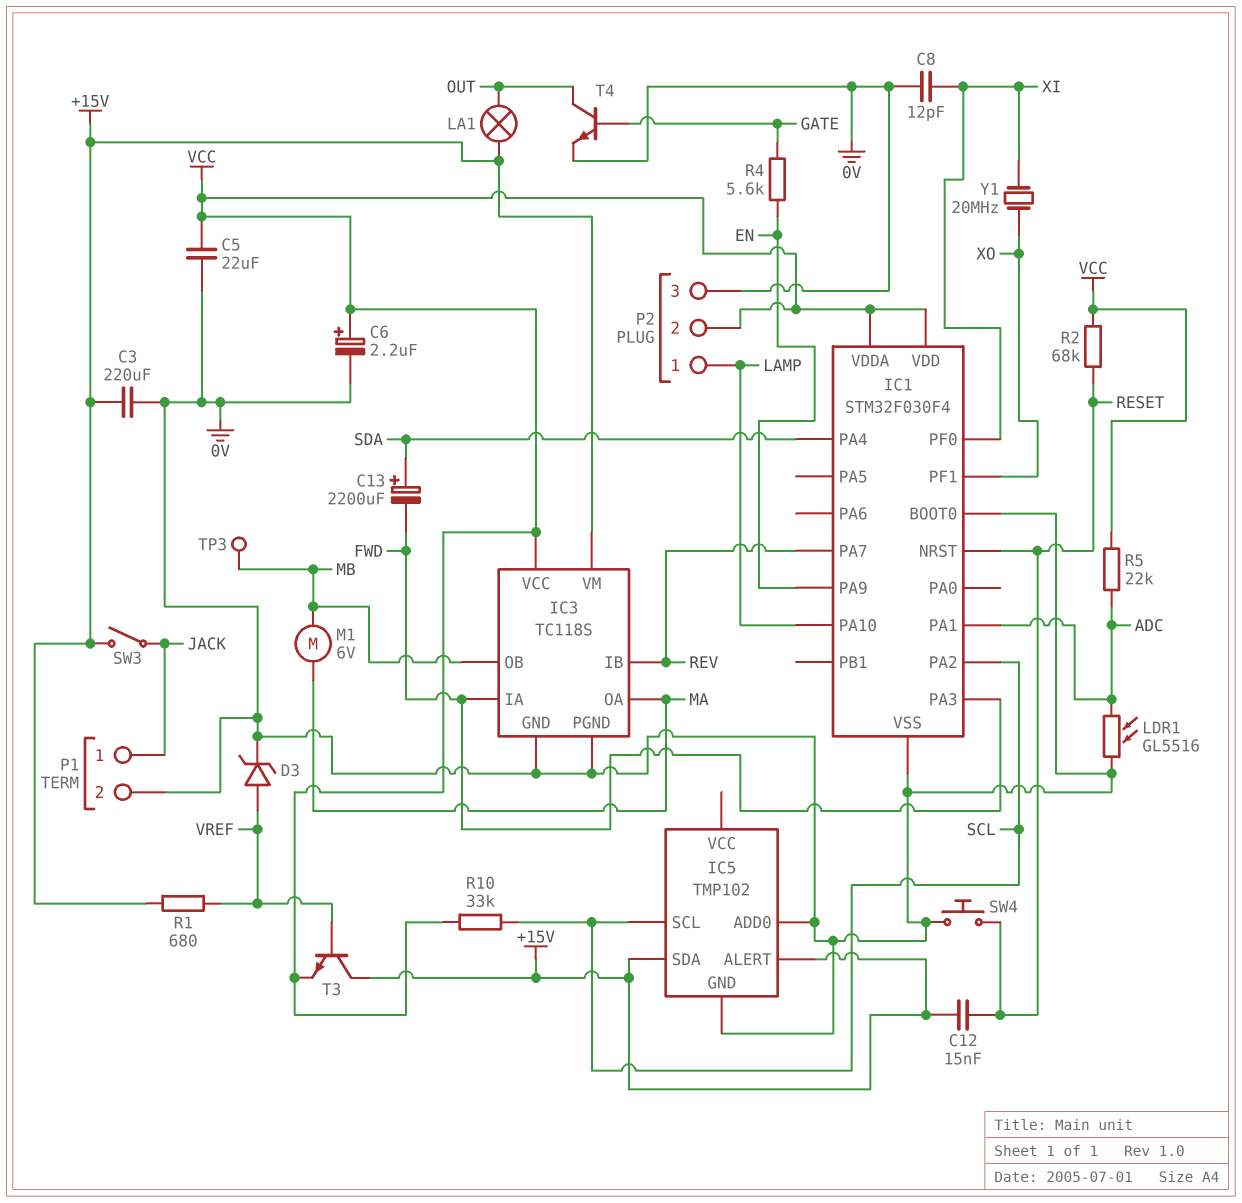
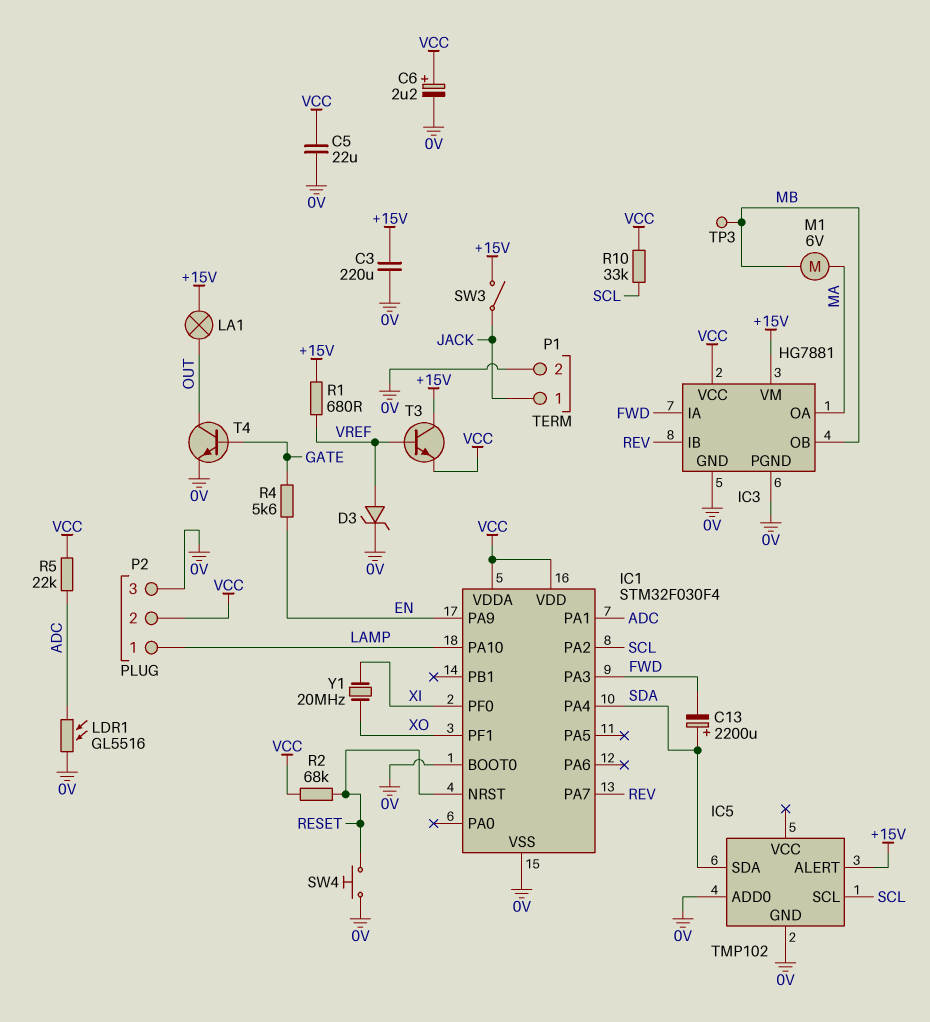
C8: 12pF (0V, XI) -> none
C12: 15nF (+15V, RESET) -> none
IC3: TC118S -> HG7881
IC5 pin SDA: +15V -> SDA

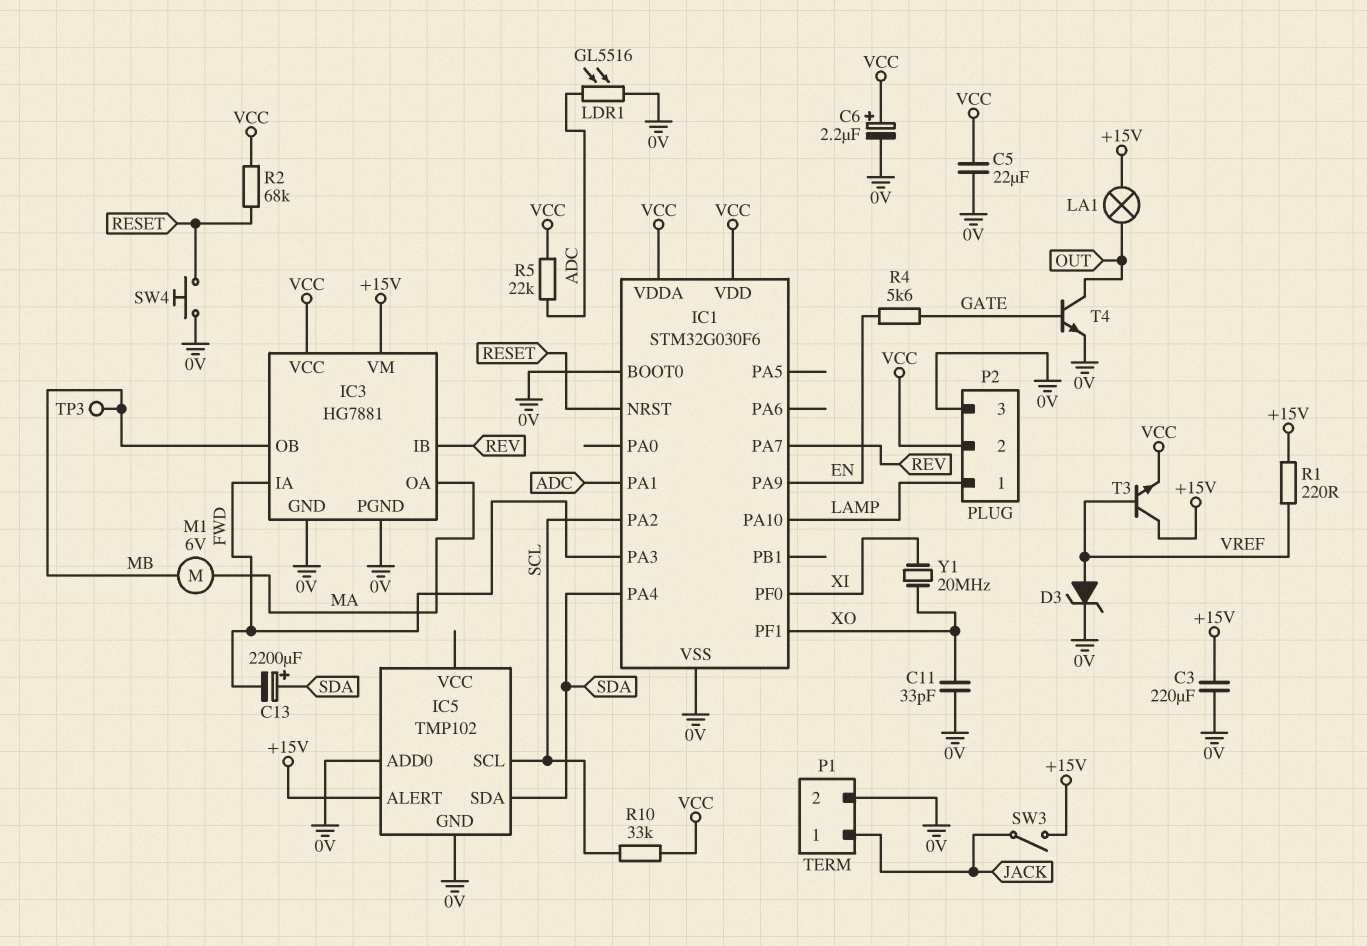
C11: none -> 33pF (0V, XO)
IC1: STM32F030F4 -> STM32G030F6
R1: 680 (+15V, VREF) -> 220 (+15V, VREF)

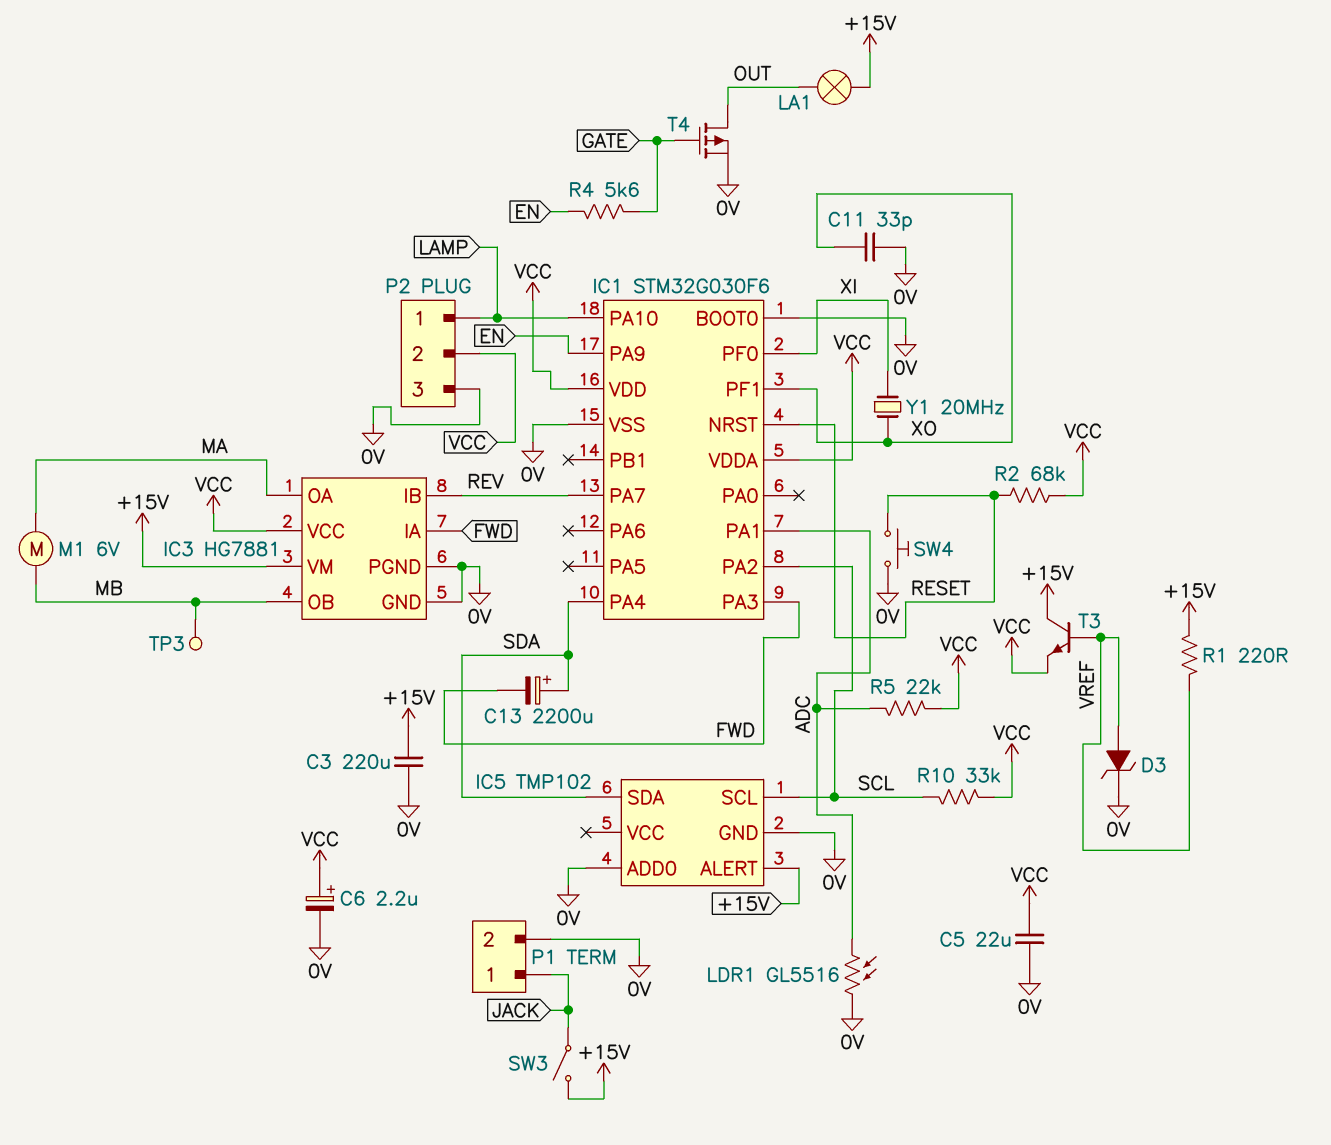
T4: NPN (B GATE, C OUT, E 0V) -> PMOS (G GATE, D OUT, S 0V)

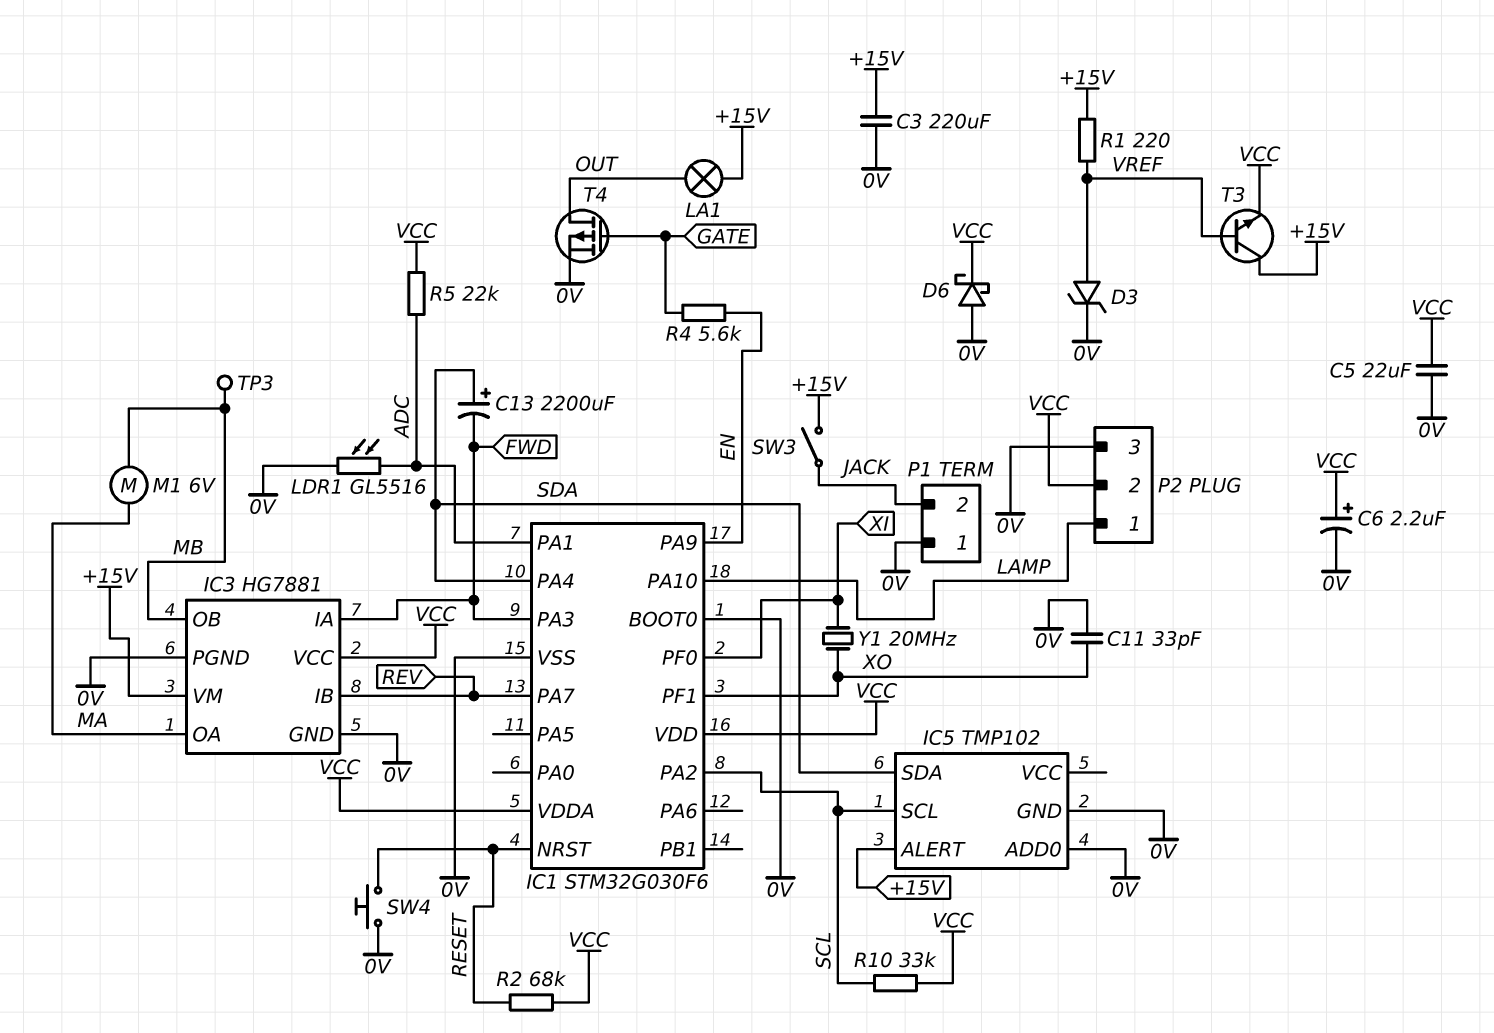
D6: none -> schottky (A 0V, K VCC)
P1 pin 1: JACK -> 0V
P1 pin 2: 0V -> JACK

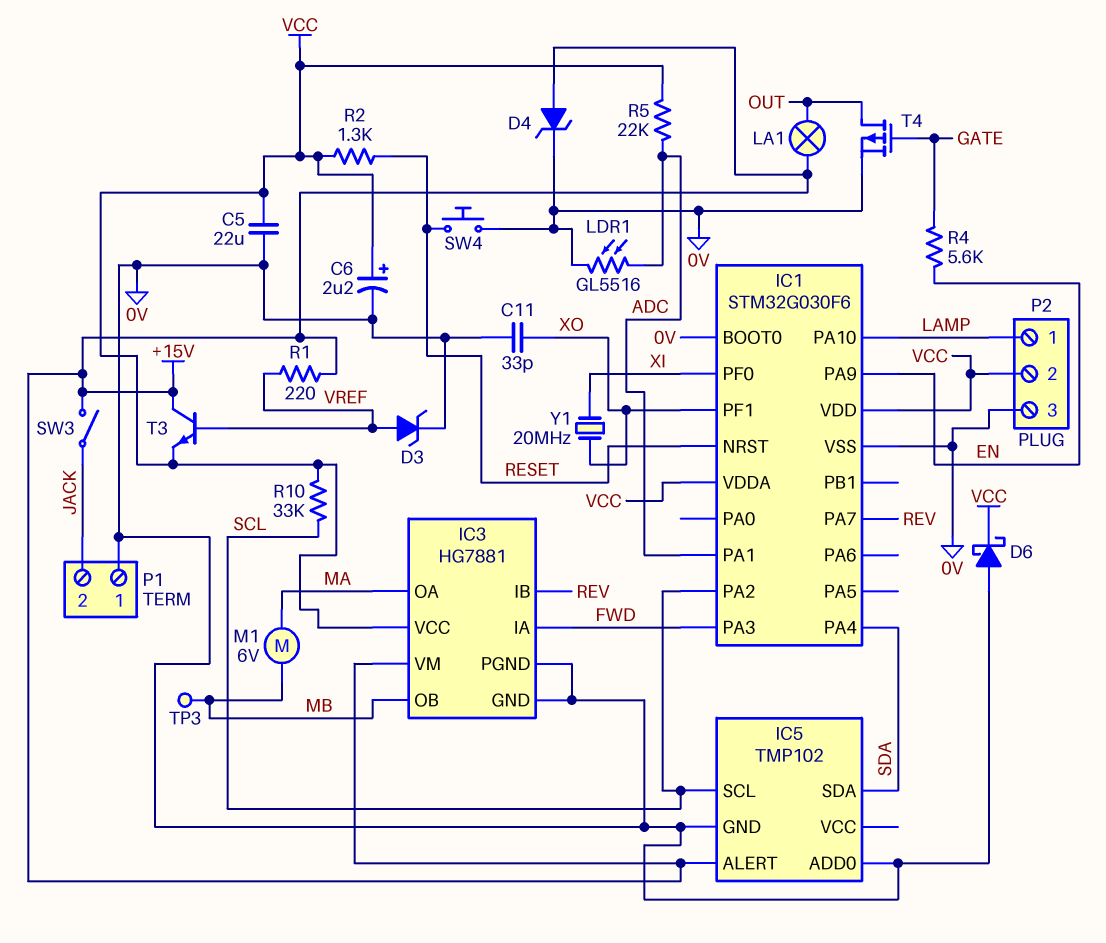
C3: 220uF (+15V, 0V) -> none
C13: 2200uF (plus SDA, minus FWD) -> none
D4: none -> zener (A +15V, K 0V)
R2: 68k (RESET, VCC) -> 1.3k (RESET, VCC)

